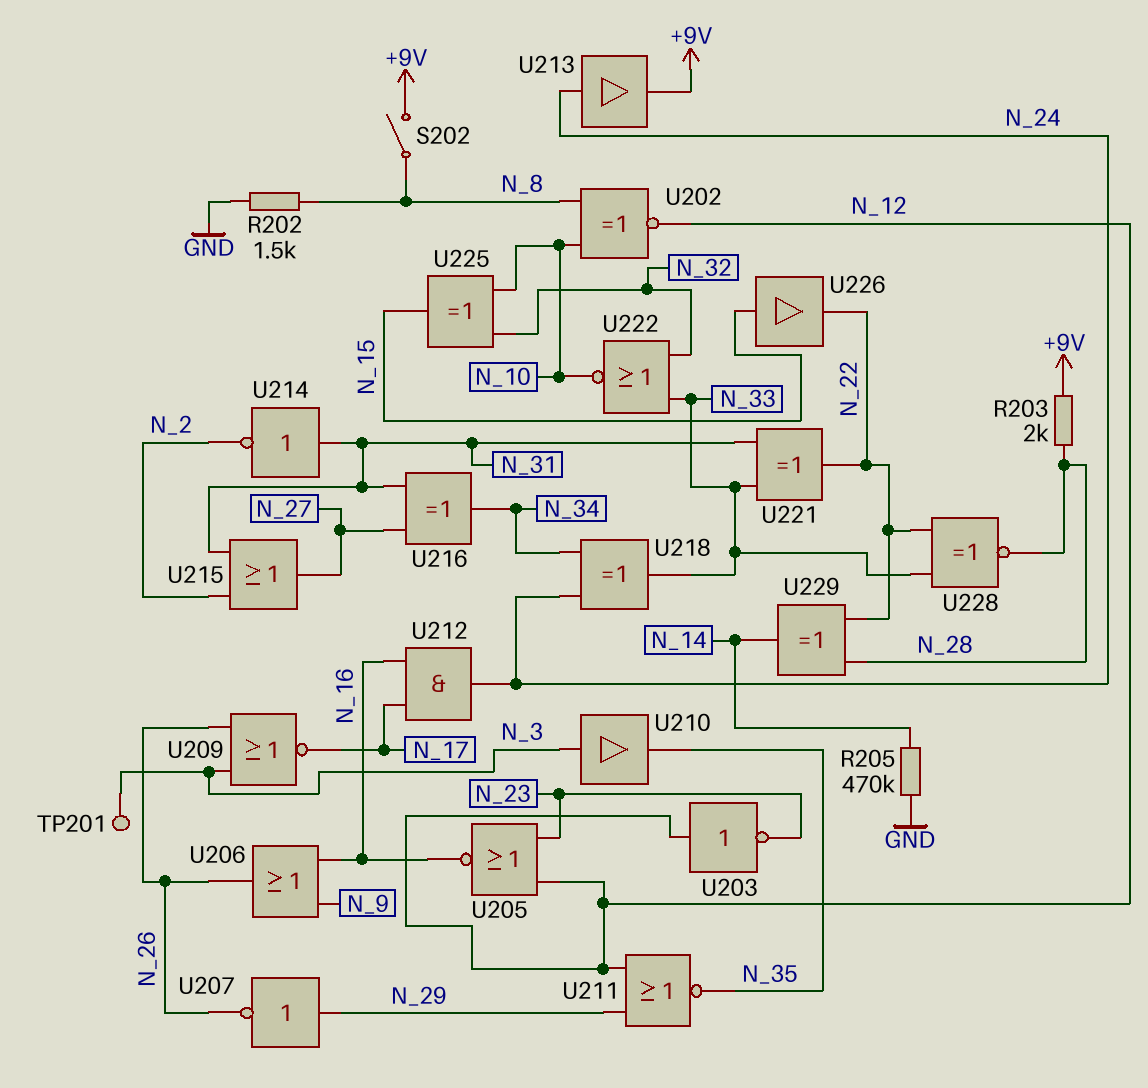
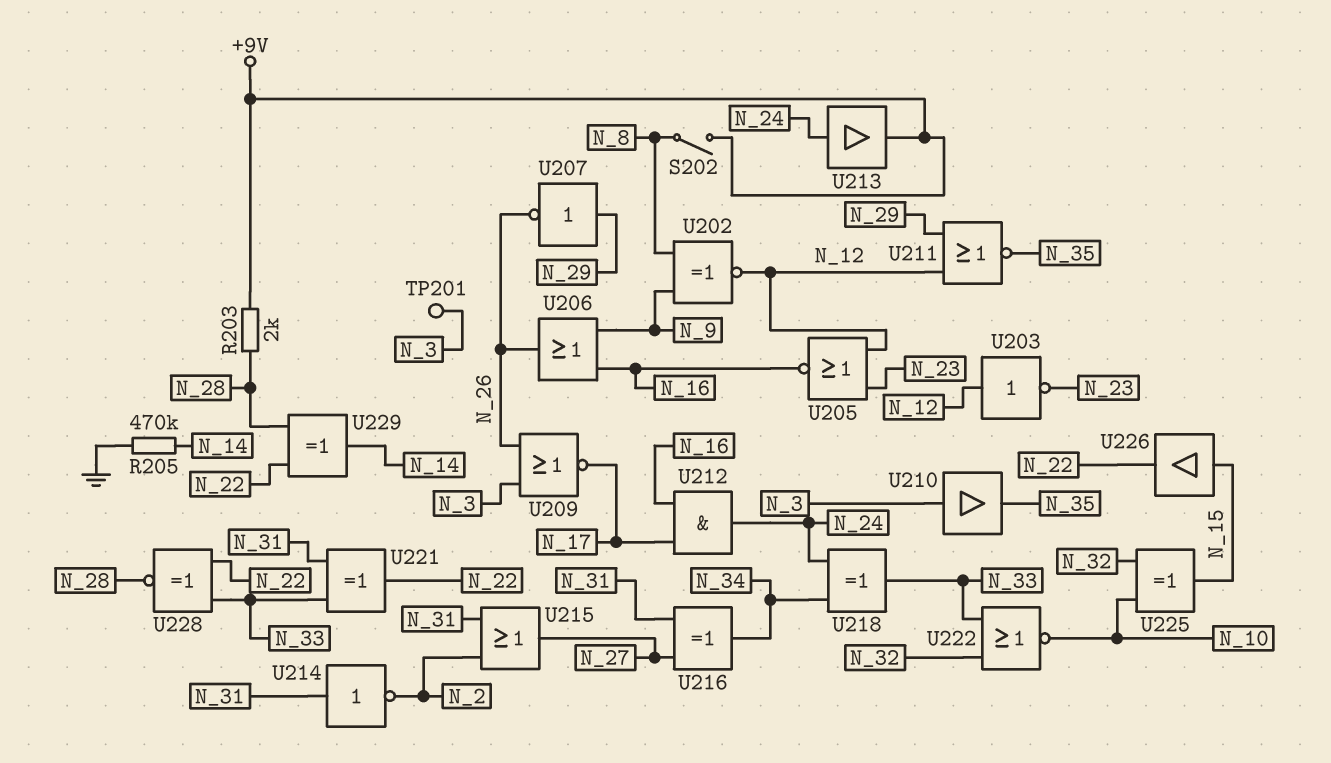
R202: 1.5k (GND, N_8) -> none
U202: XNOR (in N_8, in N_10, out N_12) -> XNOR (in N_8, in N_9, out N_12)

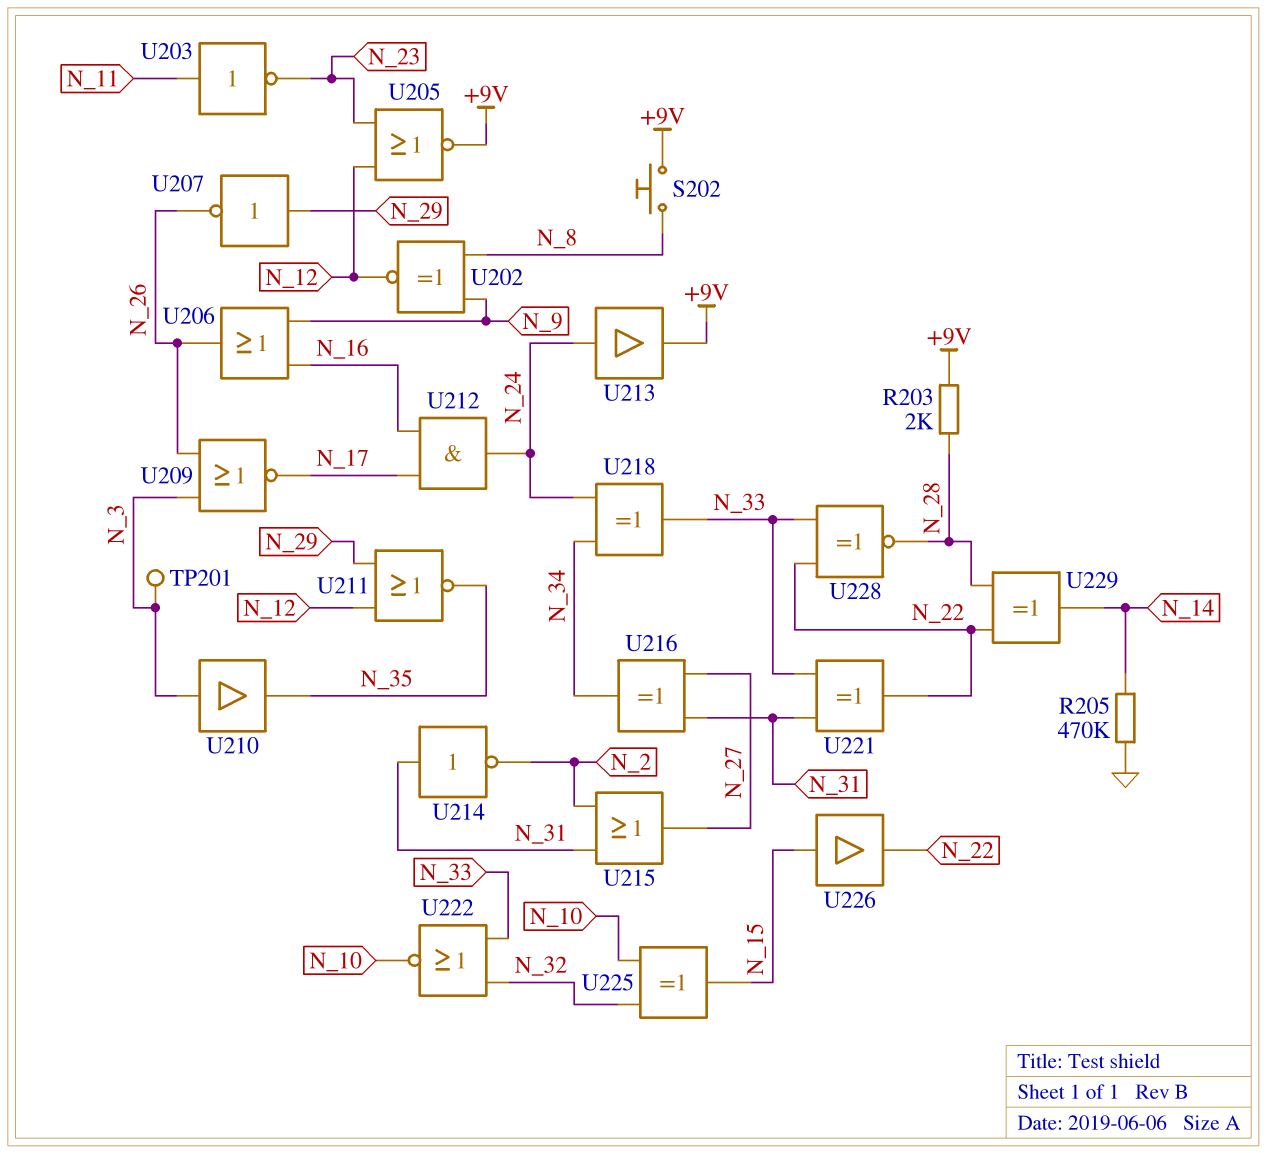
S202: switch (+9V, N_8) -> button (+9V, N_8)
U203: NOT (in N_12, out N_23) -> NOT (in N_11, out N_23)
U205: NOR (in N_12, in N_23, out N_16) -> NOR (in N_12, in N_23, out +9V)

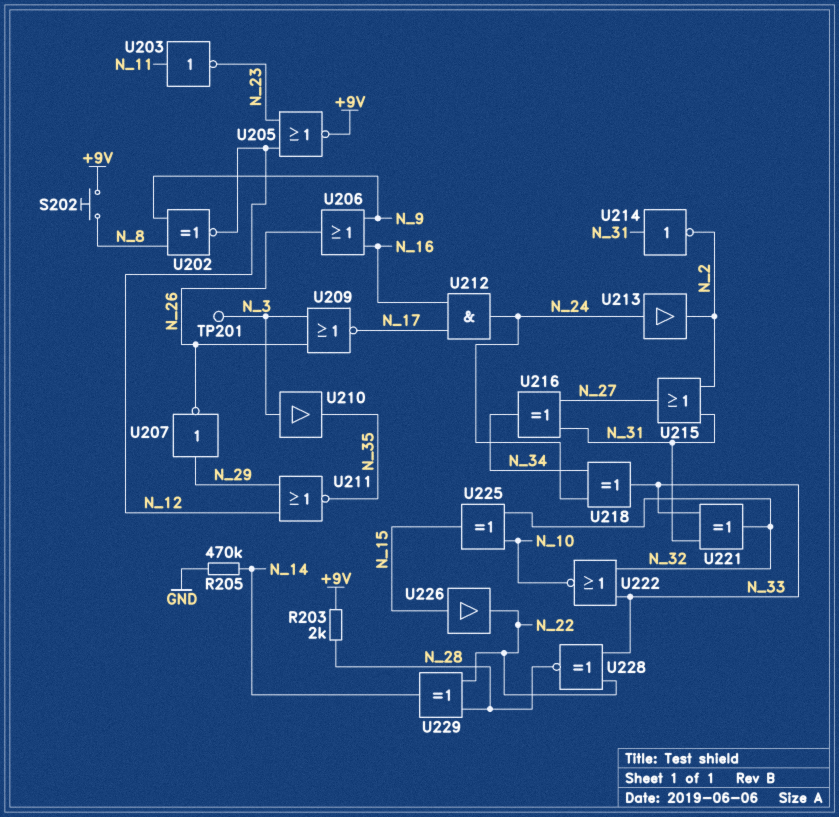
U213: buffer (in N_24, out +9V) -> buffer (in N_24, out N_2)
U221: XOR (in N_31, in N_33, out N_22) -> XOR (in N_31, in N_33, out N_32)

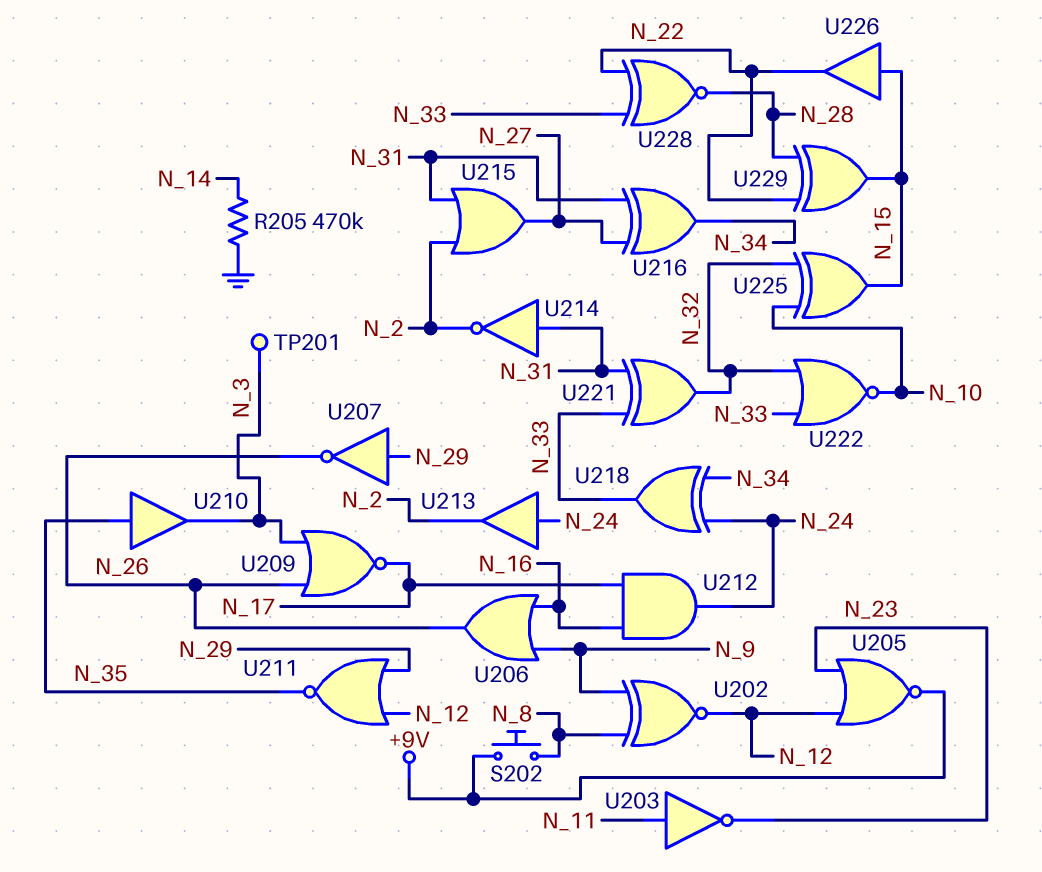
R203: 2k (+9V, N_28) -> none
U210: buffer (in N_3, out N_35) -> buffer (in N_35, out N_3)
U229: XOR (in N_22, in N_28, out N_14) -> XOR (in N_22, in N_28, out N_15)

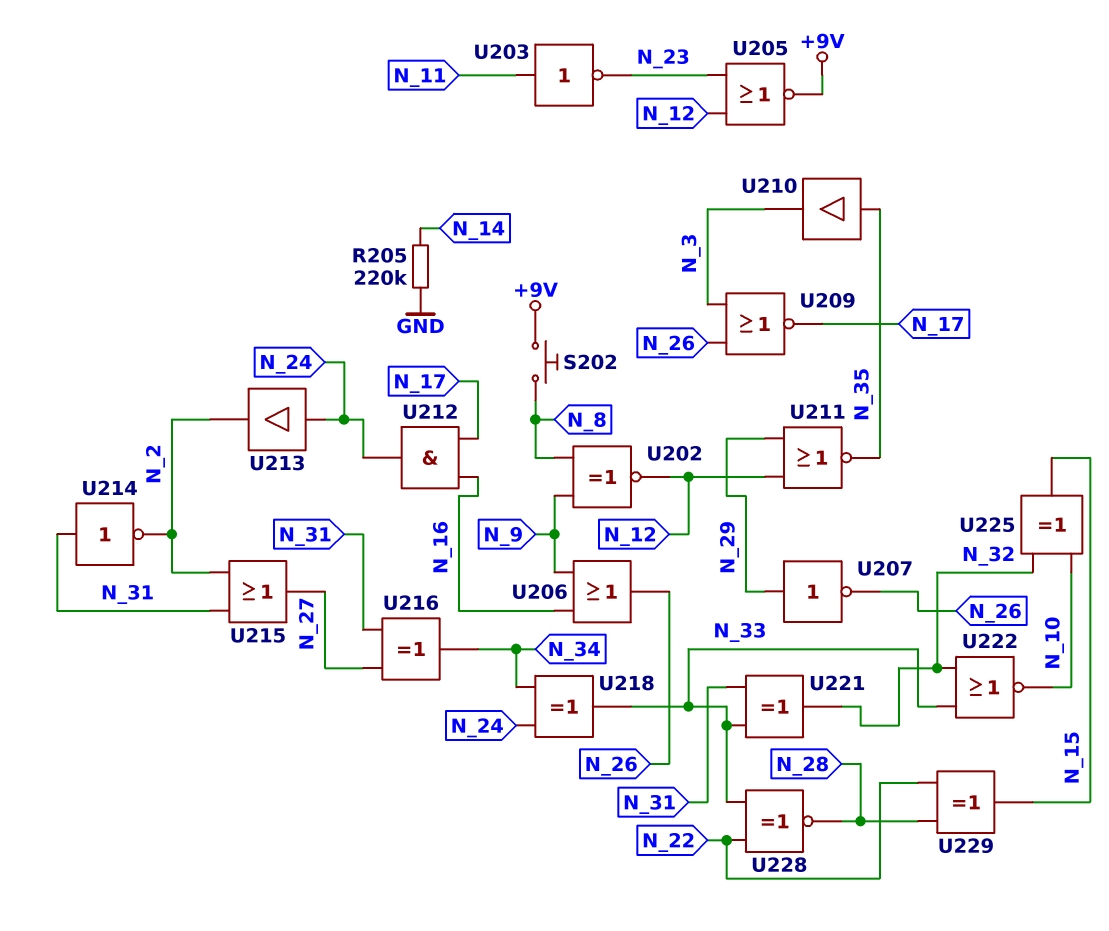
R205: 470k (GND, N_14) -> 220k (GND, N_14)
TP201: test point (N_3) -> none
U226: buffer (in N_15, out N_22) -> none

